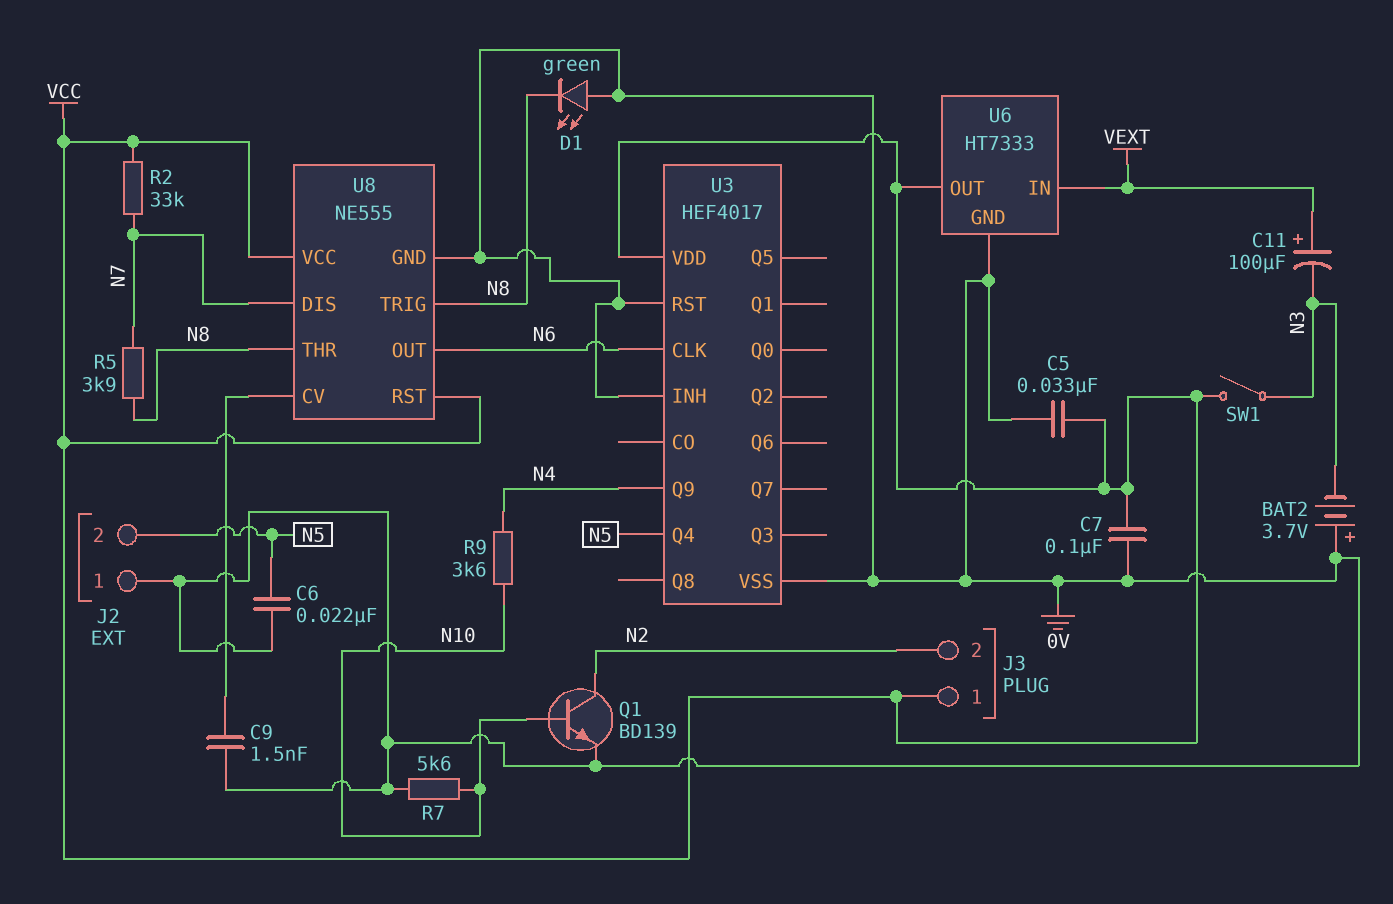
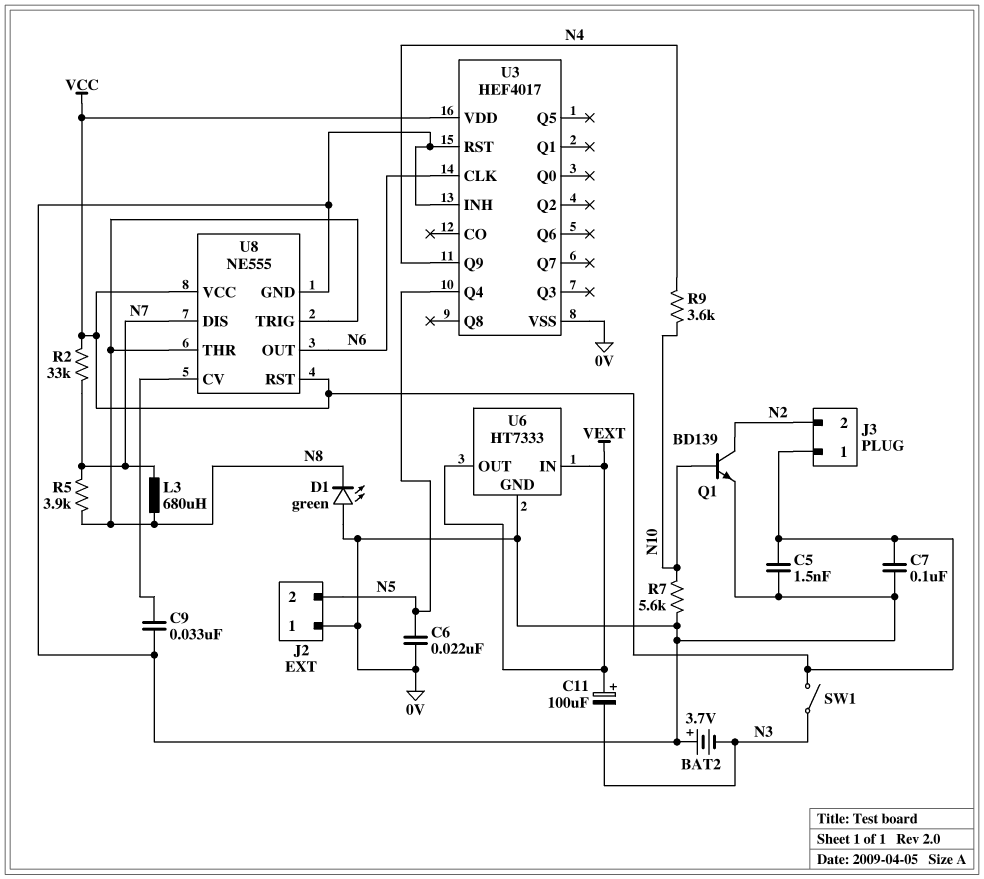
C5: 33nF (0V, VCC) -> 1.5nF (0V, VCC)
C9: 1.5nF (0V, U8/CV) -> 33nF (0V, U8/CV)
L3: none -> 680uH (N7, N8)
U6 pin OUT: VCC -> VEXT

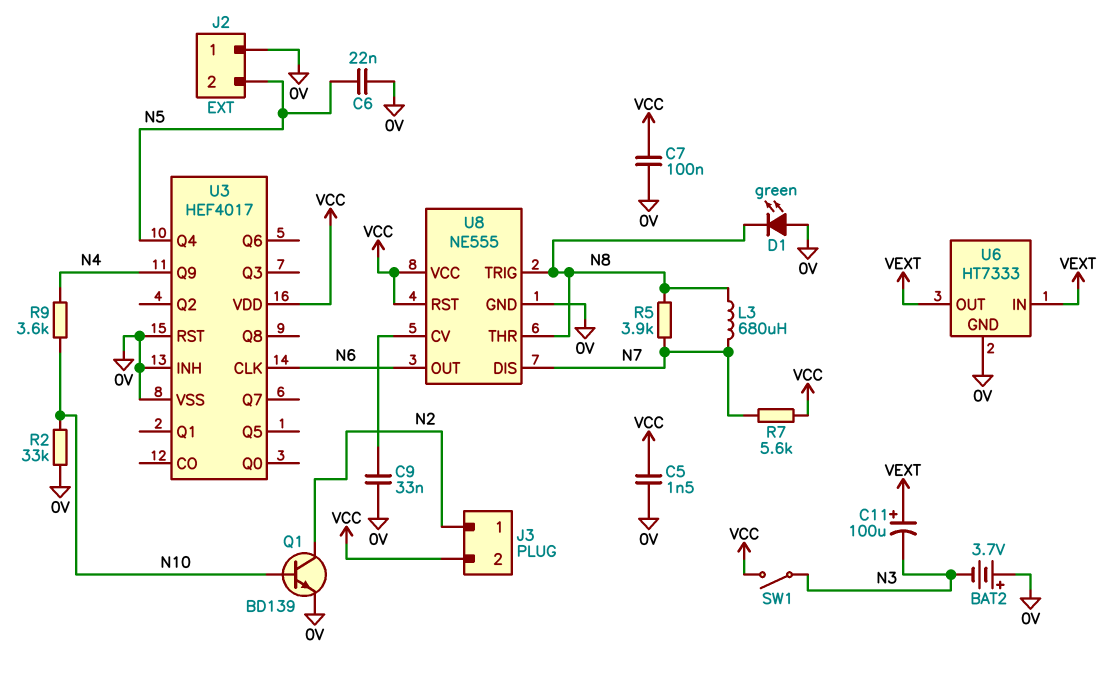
J3 pin 1: VCC -> N2
J3 pin 2: N2 -> VCC
R2: 33k (N7, VCC) -> 33k (0V, N10)
R7: 5.6k (0V, N10) -> 5.6k (N7, VCC)

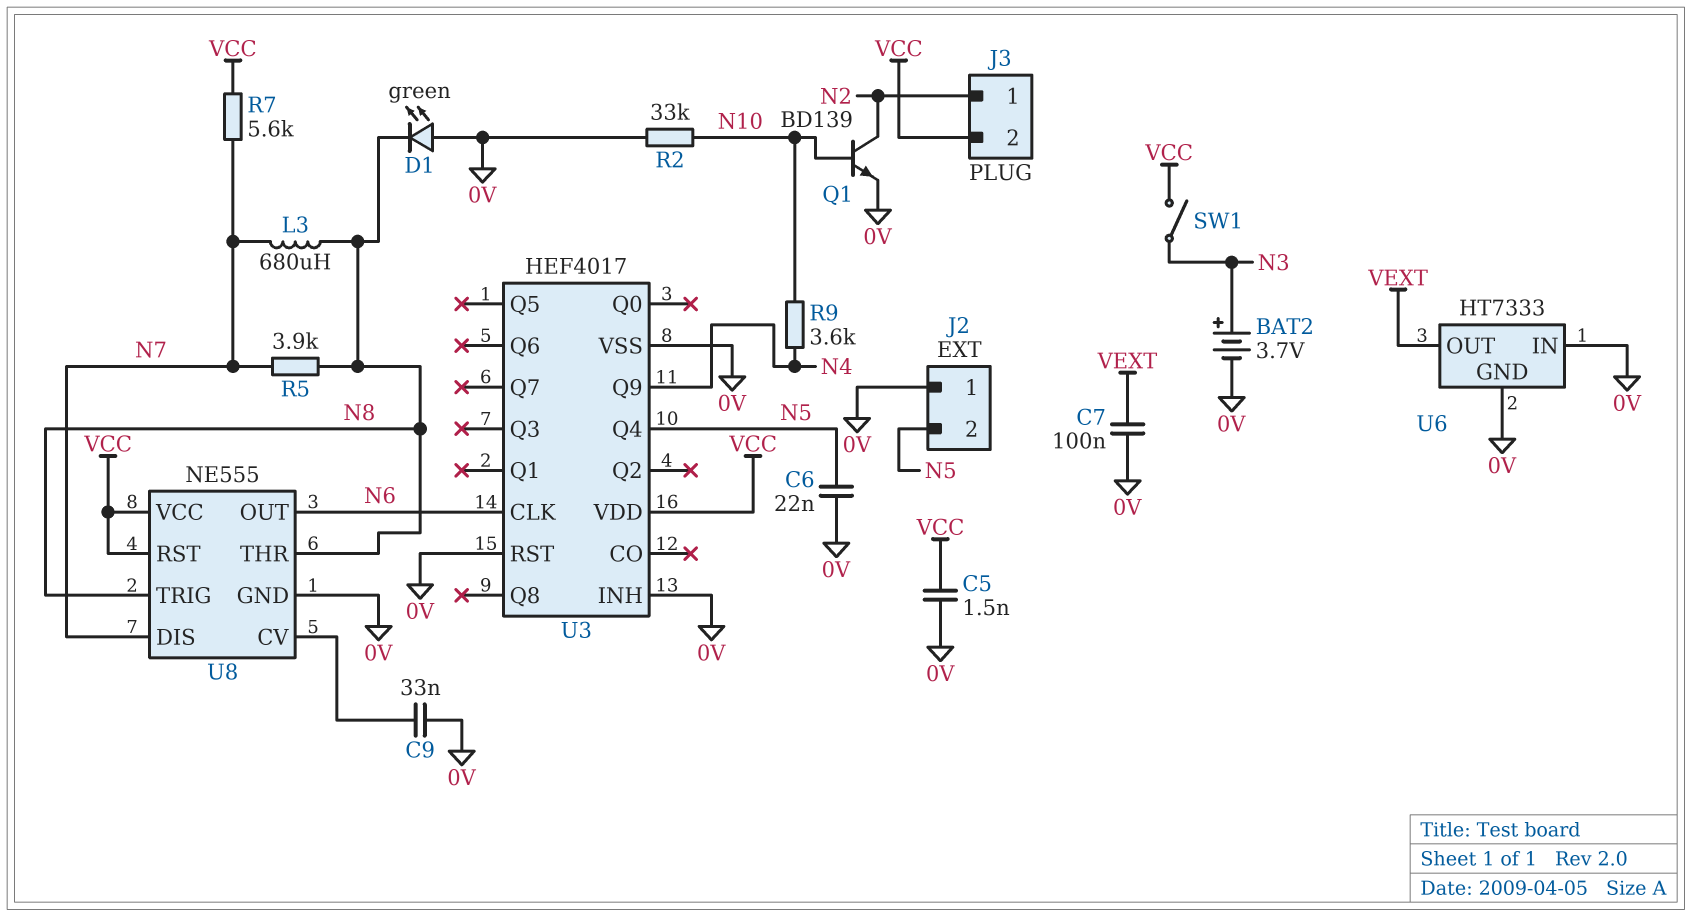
BAT2: 3.7V (plus 0V, minus N3) -> 3.7V (plus N3, minus 0V)
C7: 100nF (0V, VCC) -> 100nF (0V, VEXT)
C11: 100uF (plus VEXT, minus N3) -> none
U6 pin IN: VEXT -> 0V

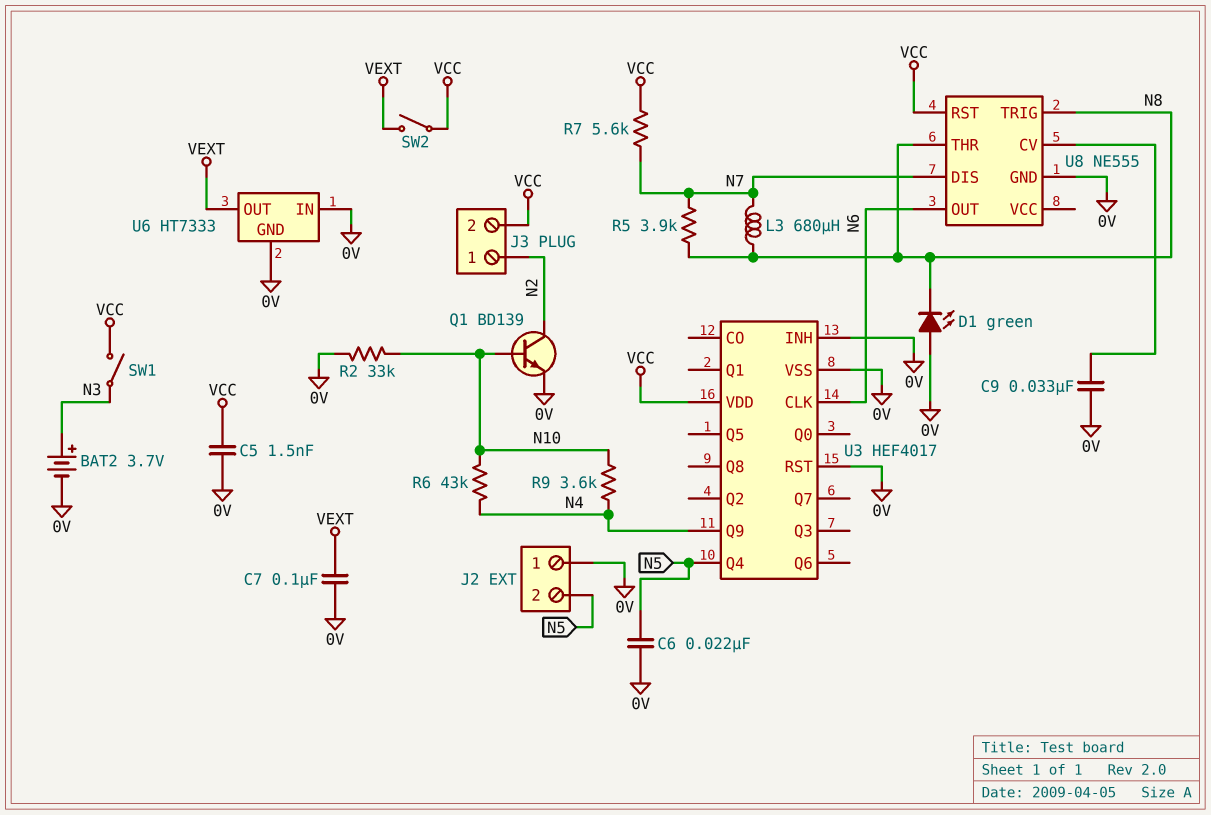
R6: none -> 43k (N4, N10)
SW2: none -> switch (VCC, VEXT)
U8 pin VCC: VCC -> none

